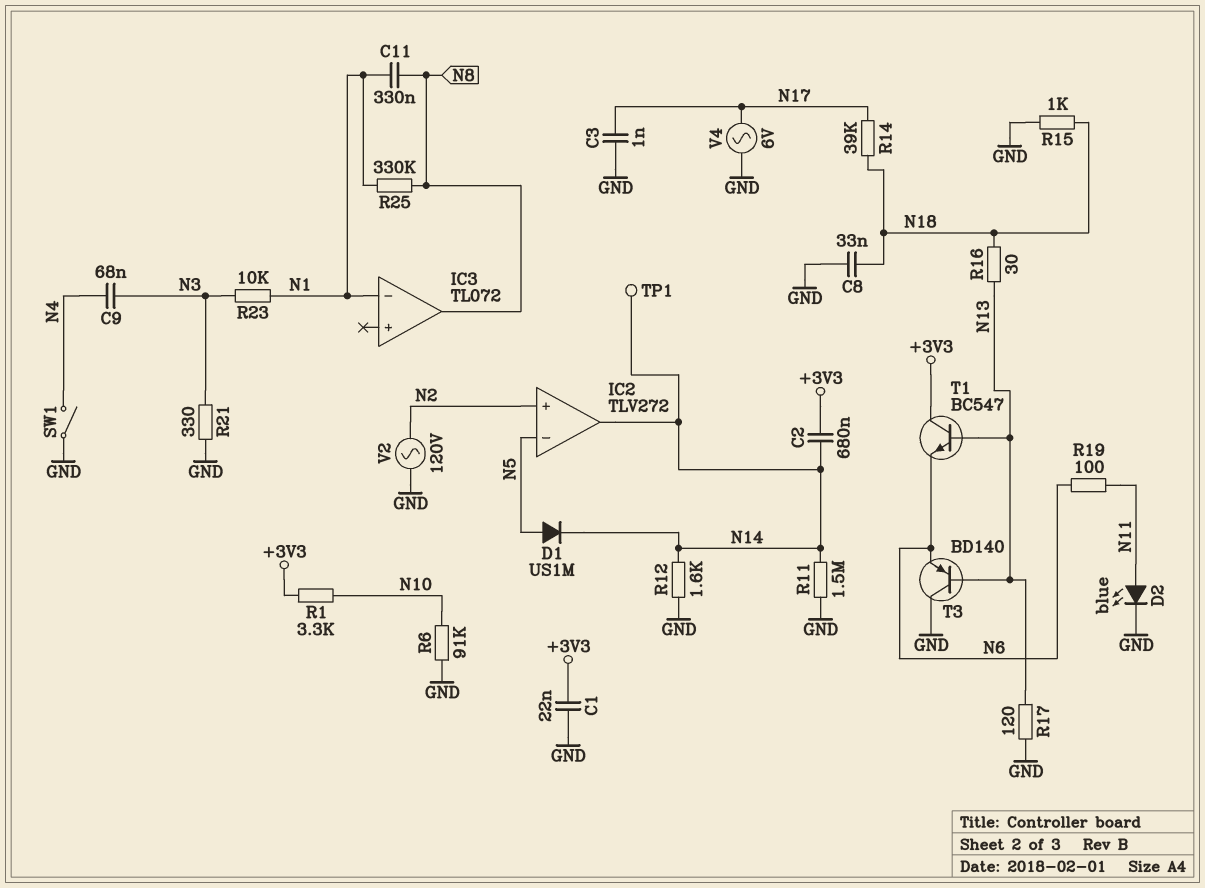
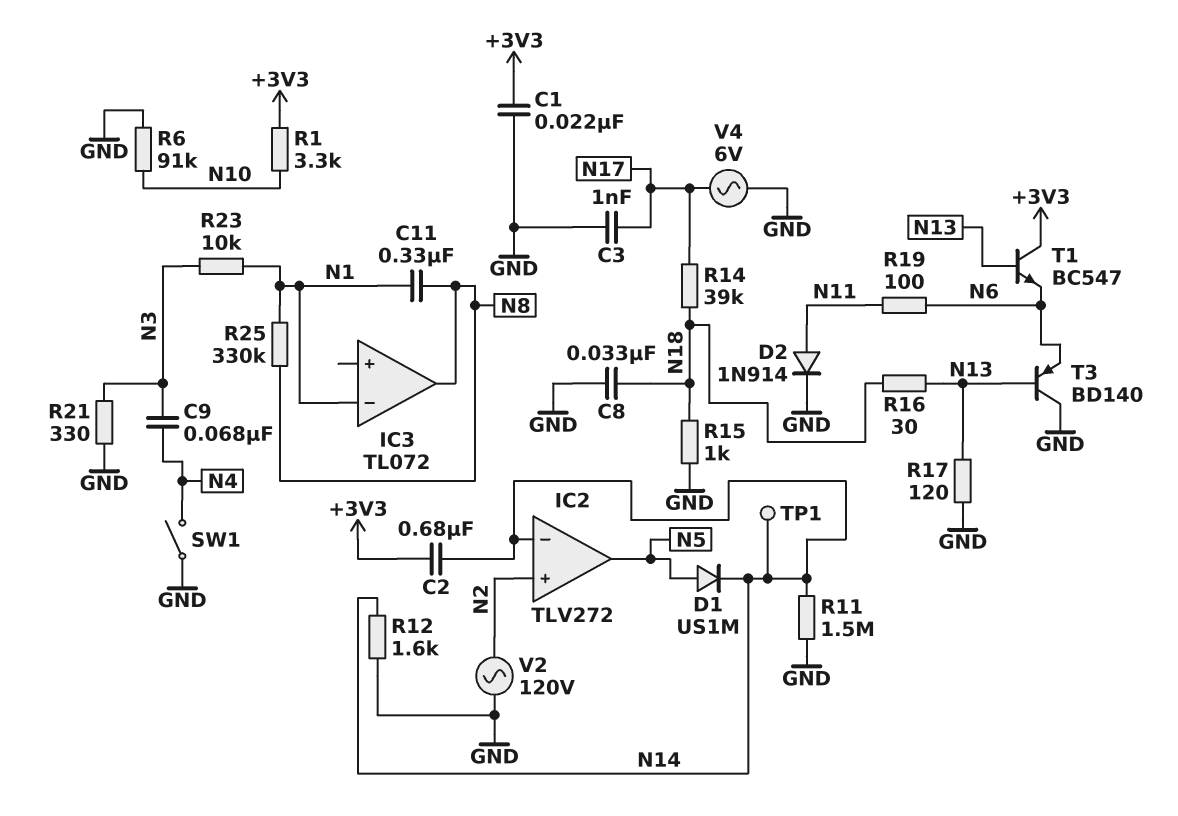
D2: LED blue (A N11, K GND) -> diode 1N914 (A N11, K GND)
IC2 pin in-: N5 -> N14
IC2 pin out: N14 -> N5

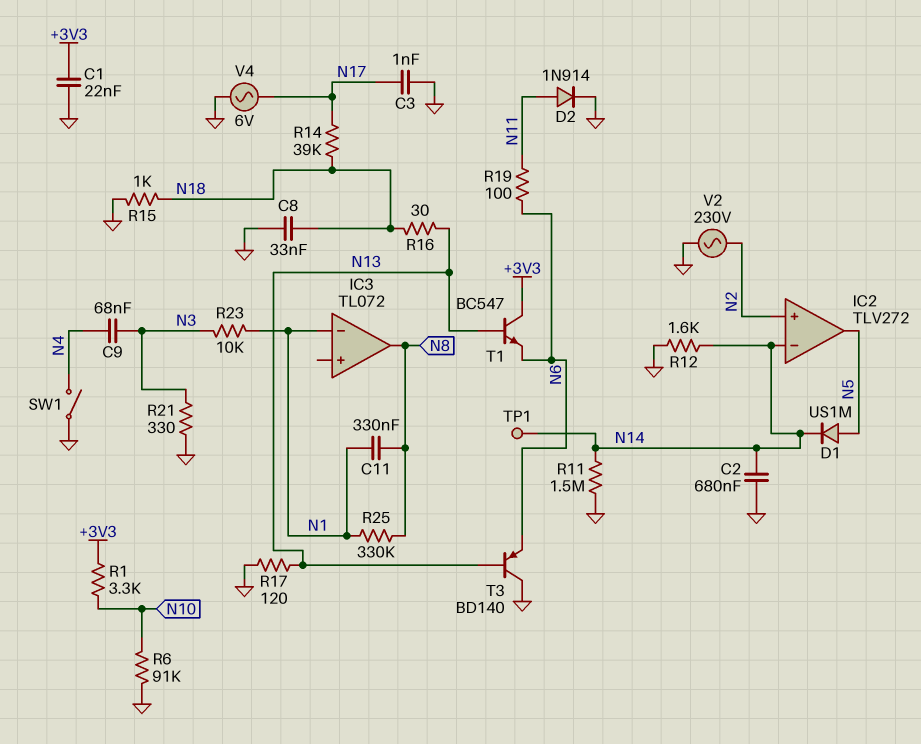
C2: 680nF (+3V3, N14) -> 680nF (GND, N14)
V2: AC 120V (GND, N2) -> AC 230V (GND, N2)

